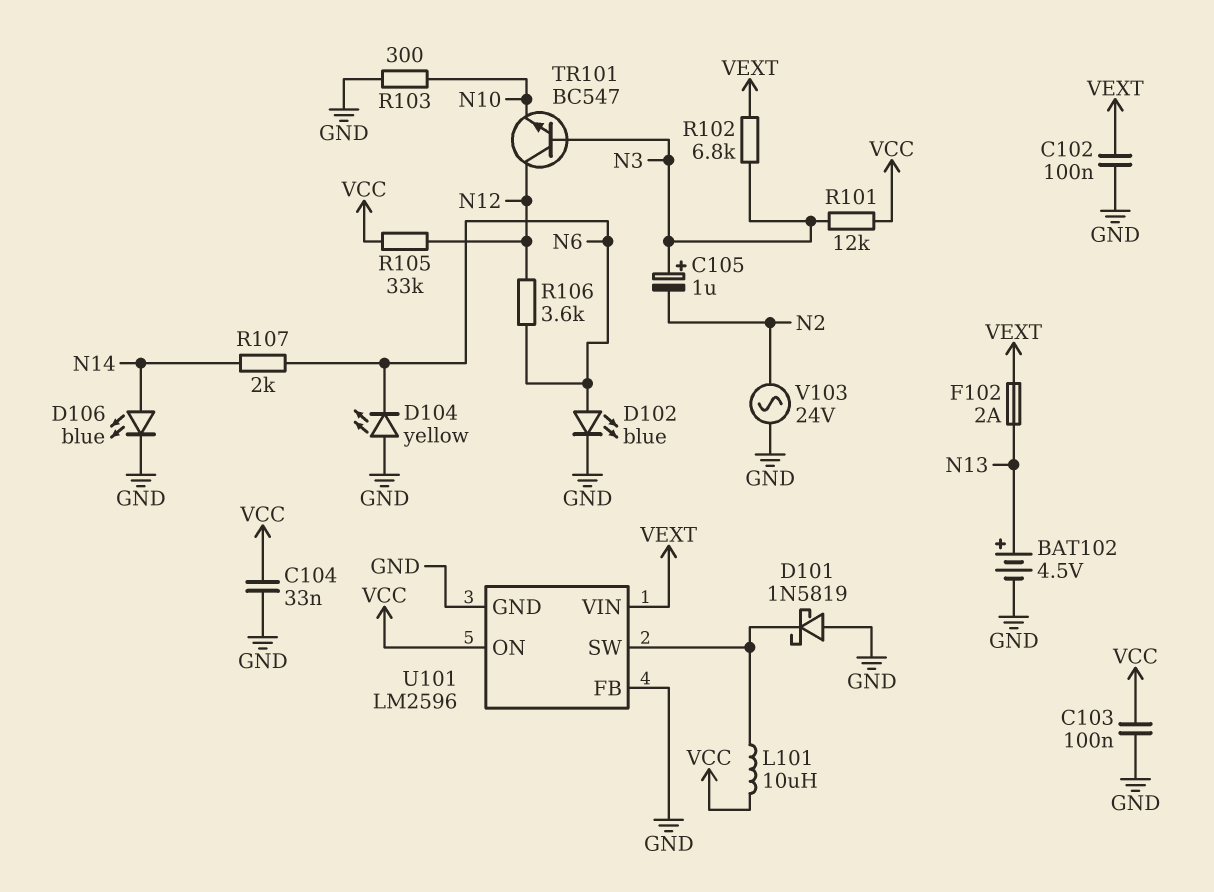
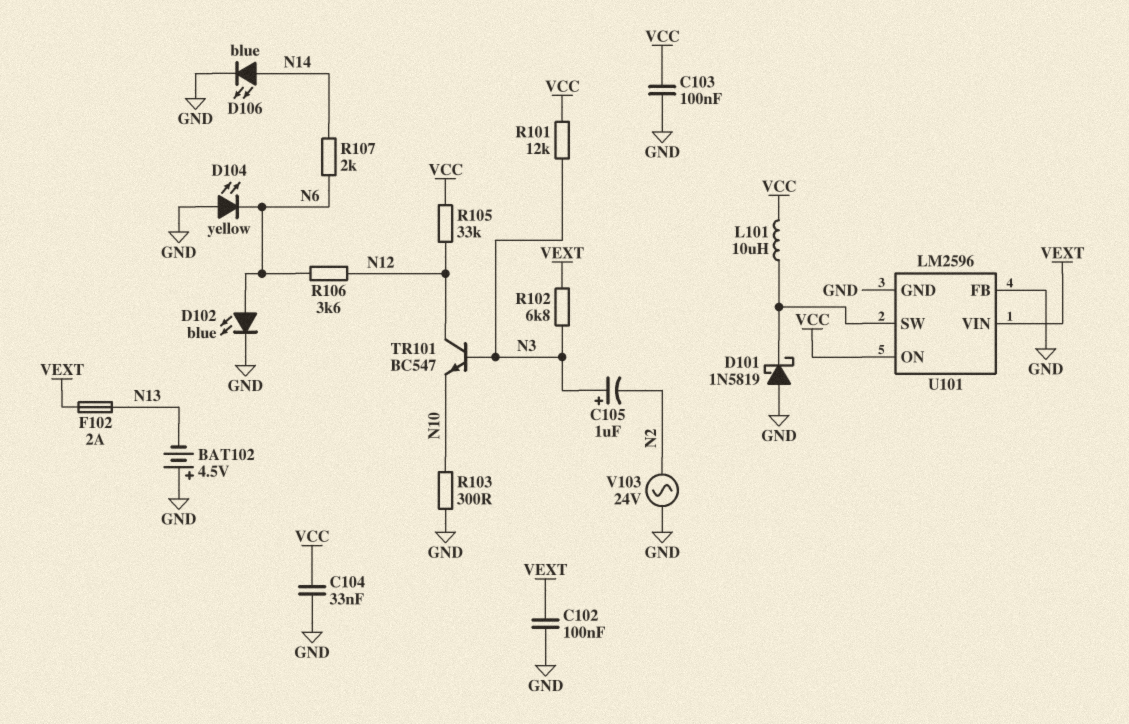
BAT102: 4.5V (plus N13, minus GND) -> 4.5V (plus GND, minus N13)

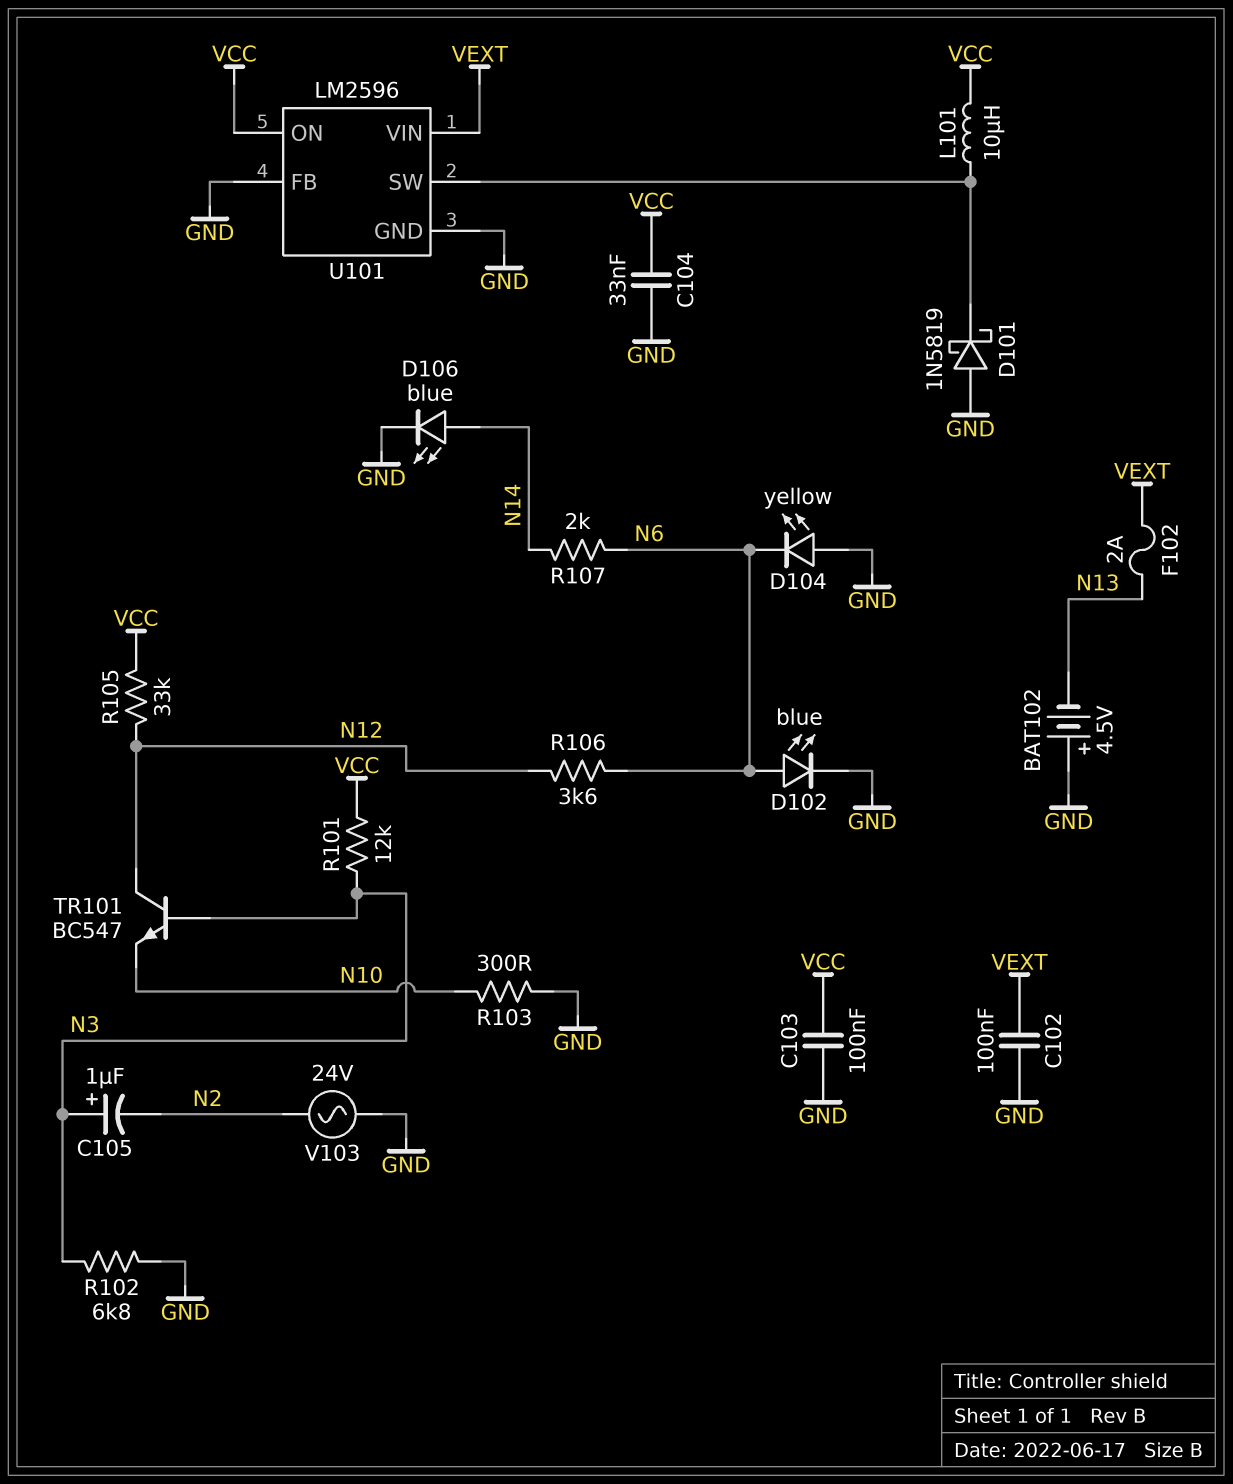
R102: 6.8k (N3, VEXT) -> 6.8k (GND, N3)

